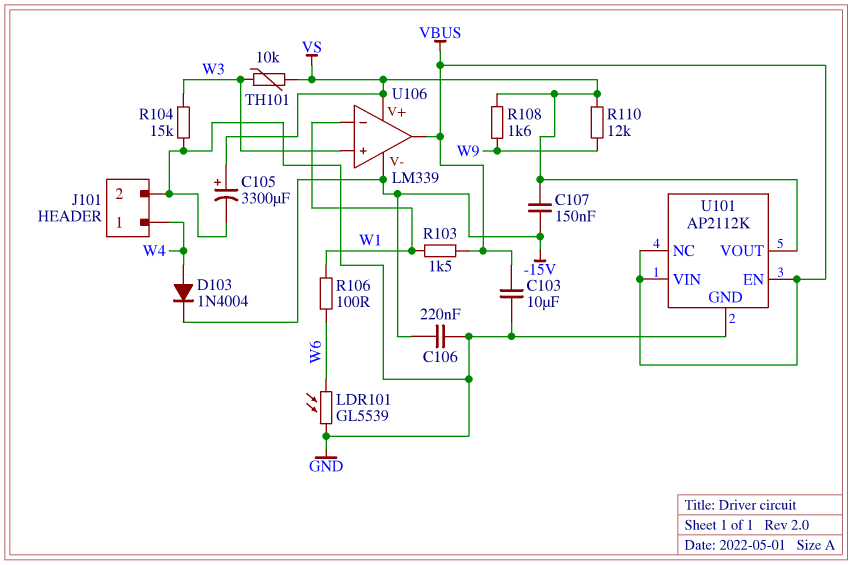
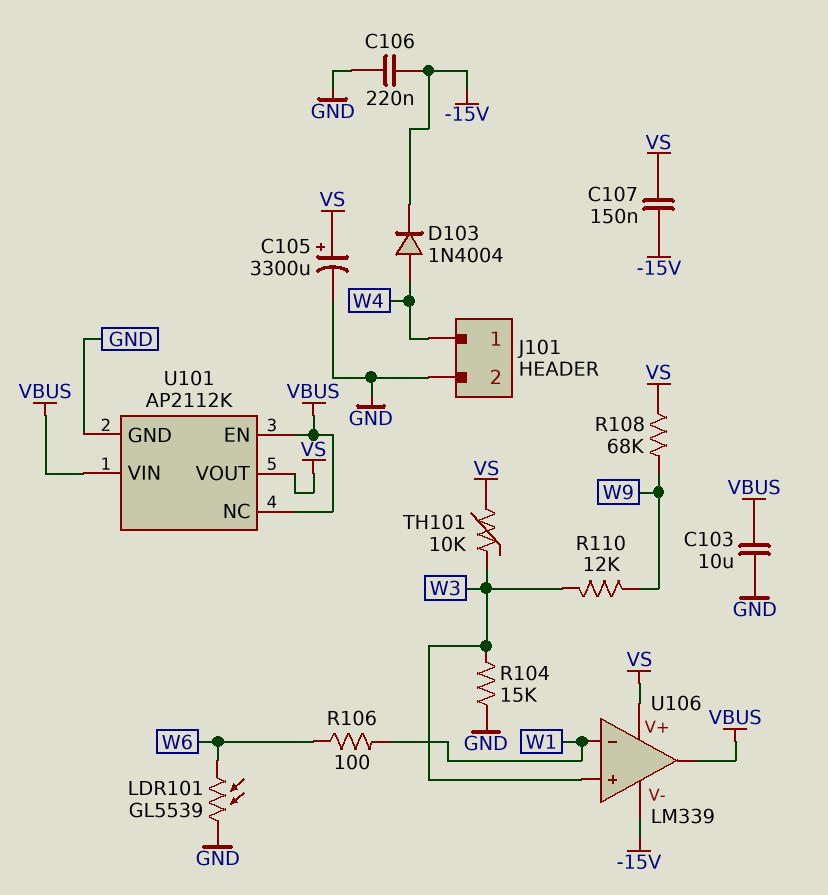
R103: 1.5k (VBUS, W1) -> none
R108: 1.6k (VS, W9) -> 68k (VS, W9)
R110: 12k (VS, W9) -> 12k (W3, W9)

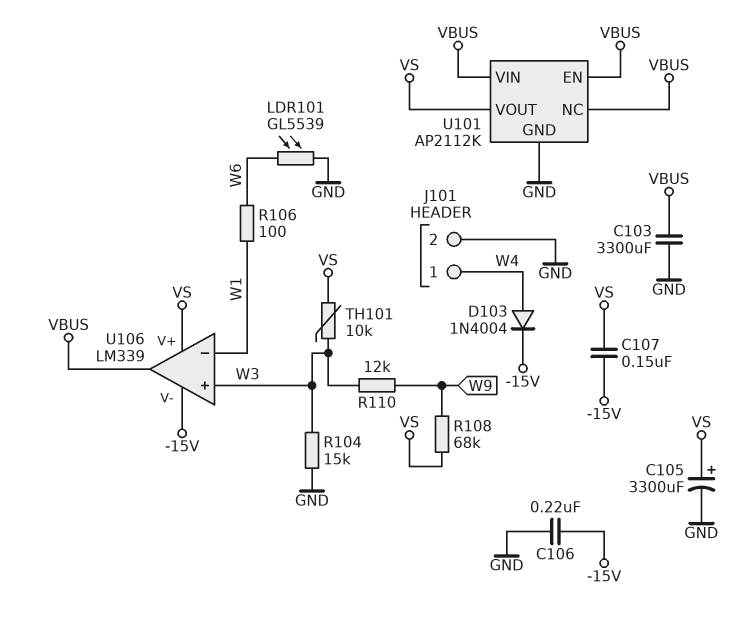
C103: 10uF (GND, VBUS) -> 3300uF (GND, VBUS)

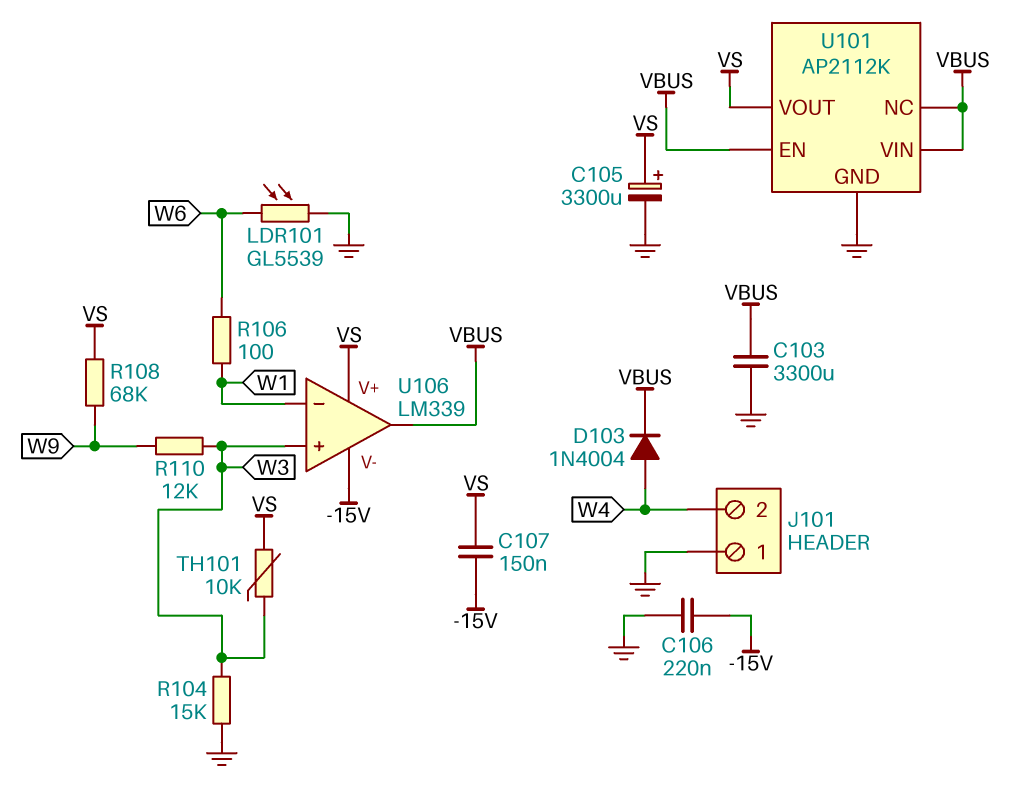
D103: diode 1N4004 (A W4, K -15V) -> diode 1N4004 (A W4, K VBUS)
J101 pin 1: W4 -> GND
J101 pin 2: GND -> W4

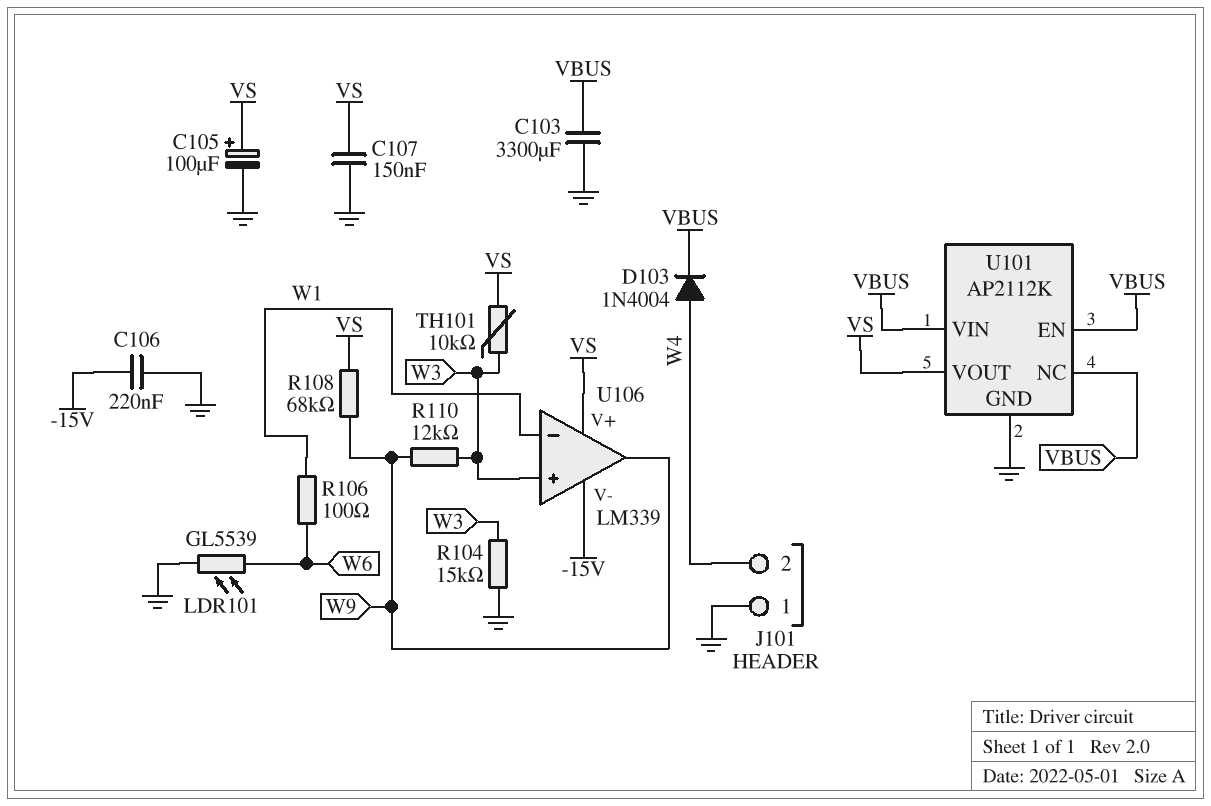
C105: 3300uF (plus VS, minus GND) -> 100uF (plus VS, minus GND)
C107: 150nF (-15V, VS) -> 150nF (GND, VS)
U106 pin out: VBUS -> W9

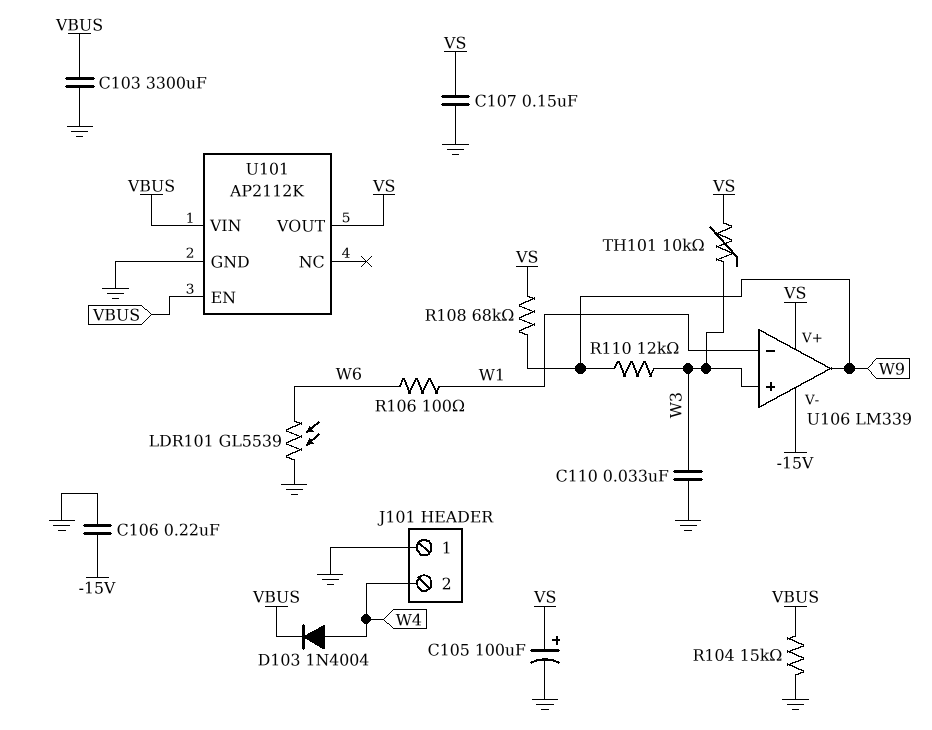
C110: none -> 33nF (GND, W3)
R104: 15k (GND, W3) -> 15k (GND, VBUS)
U101 pin NC: VBUS -> none

